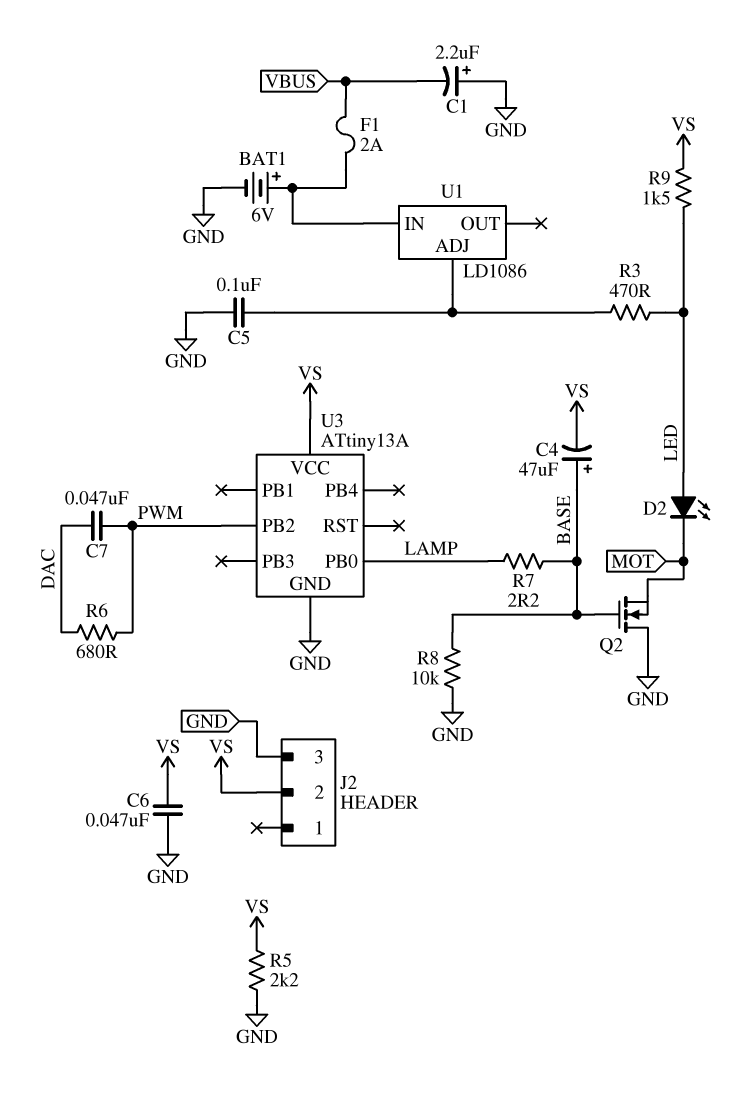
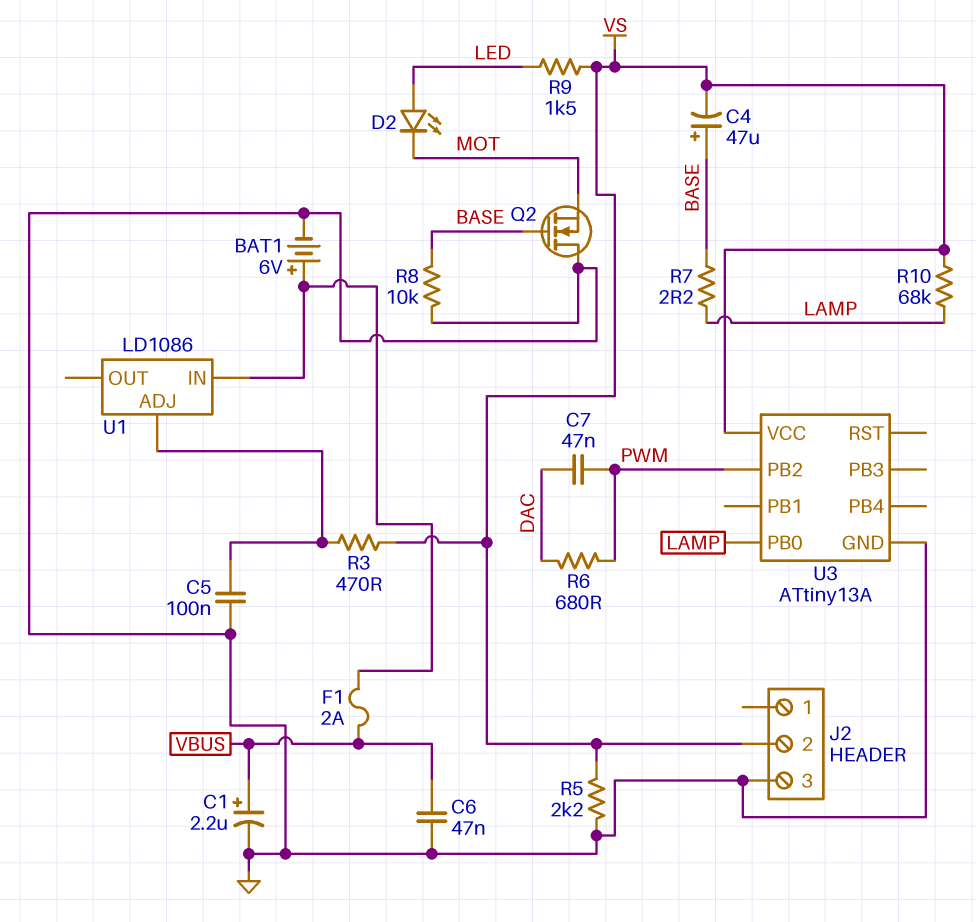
C1: 2.2uF (plus GND, minus VBUS) -> 2.2uF (plus VBUS, minus GND)
C6: 47nF (GND, VS) -> 47nF (GND, VBUS)
R3: 470 (LED, U1/ADJ) -> 470 (U1/ADJ, VS)
R10: none -> 68k (LAMP, VS)

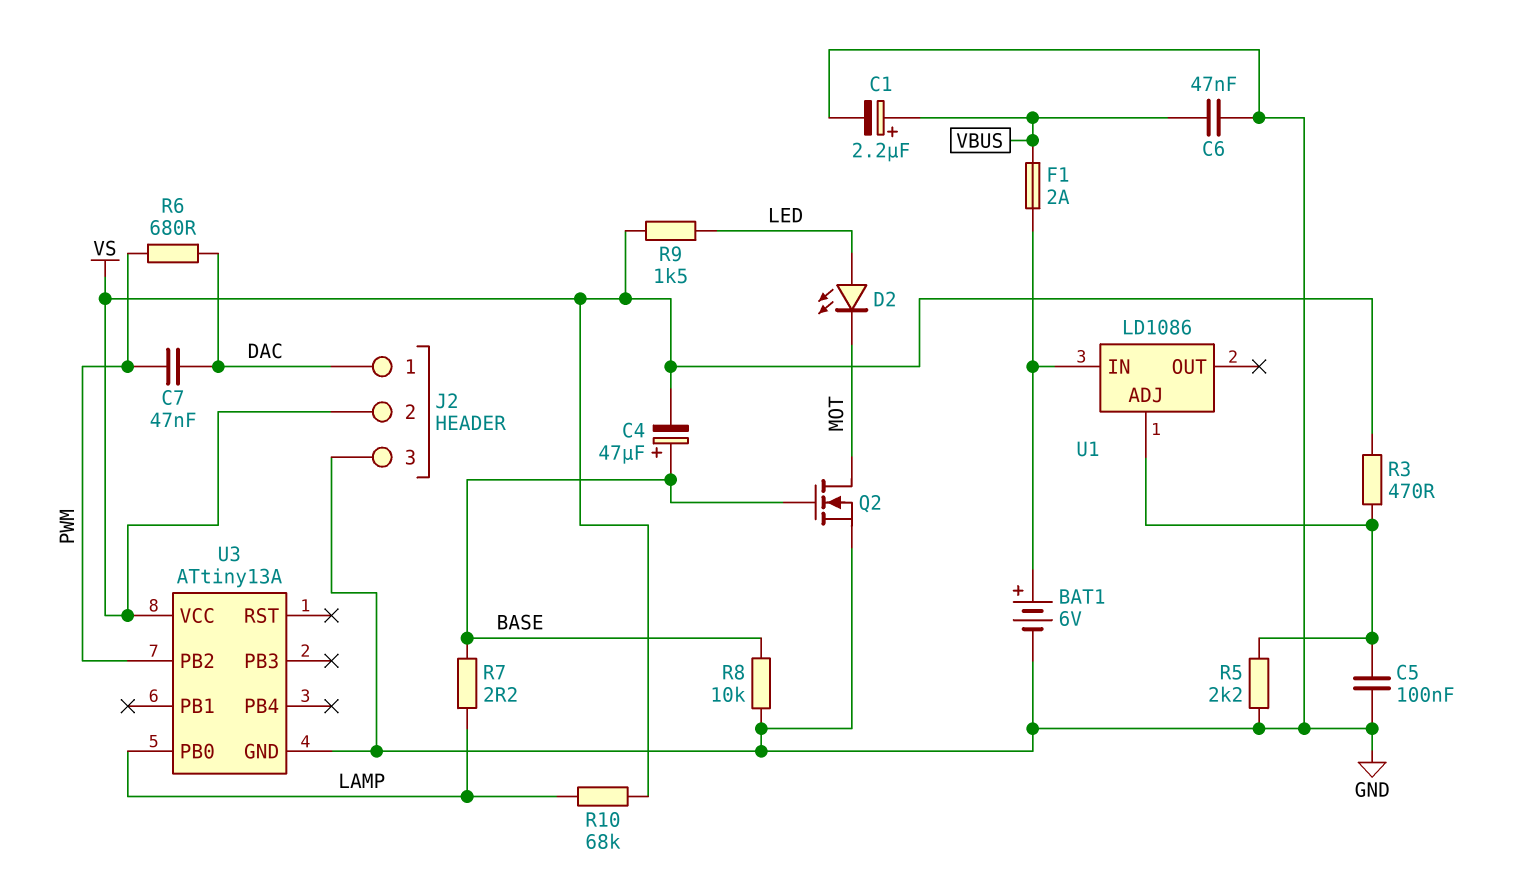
J2 pin 1: none -> DAC
Q2: NMOS (G BASE, D GND, S MOT) -> NMOS (G BASE, D MOT, S GND)
R5: 2.2k (GND, VS) -> 2.2k (GND, U1/ADJ)

